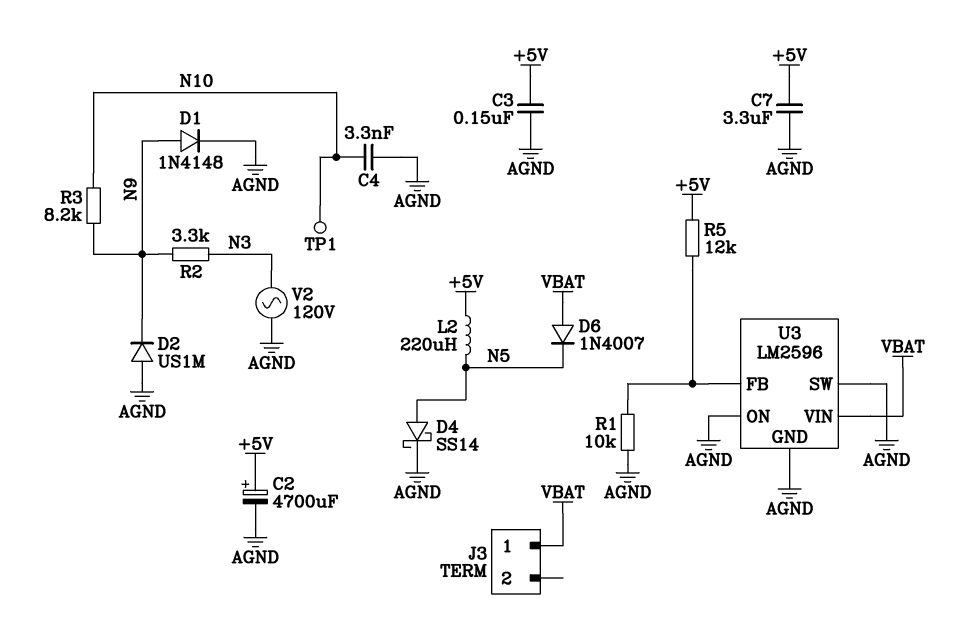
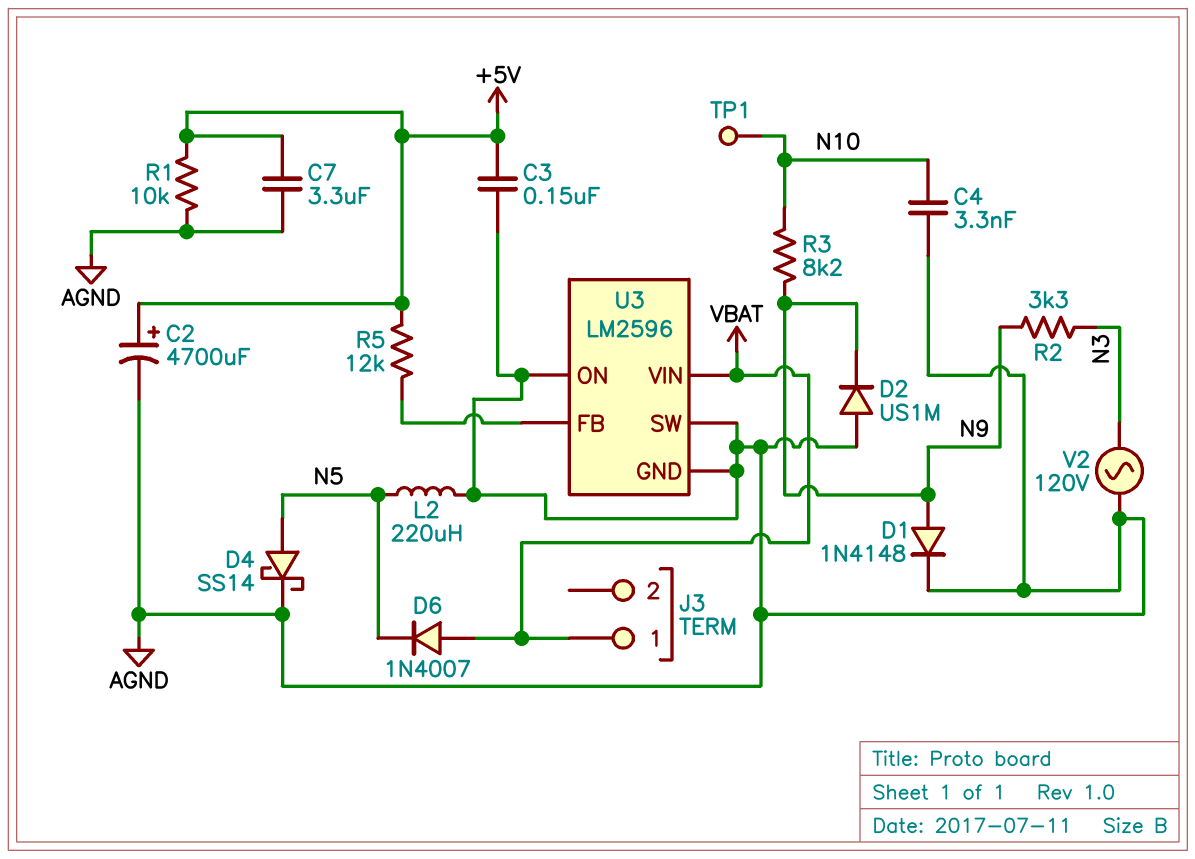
L2: 220uH (+5V, N5) -> 220uH (AGND, N5)
R1: 10k (AGND, U3/FB) -> 10k (+5V, AGND)

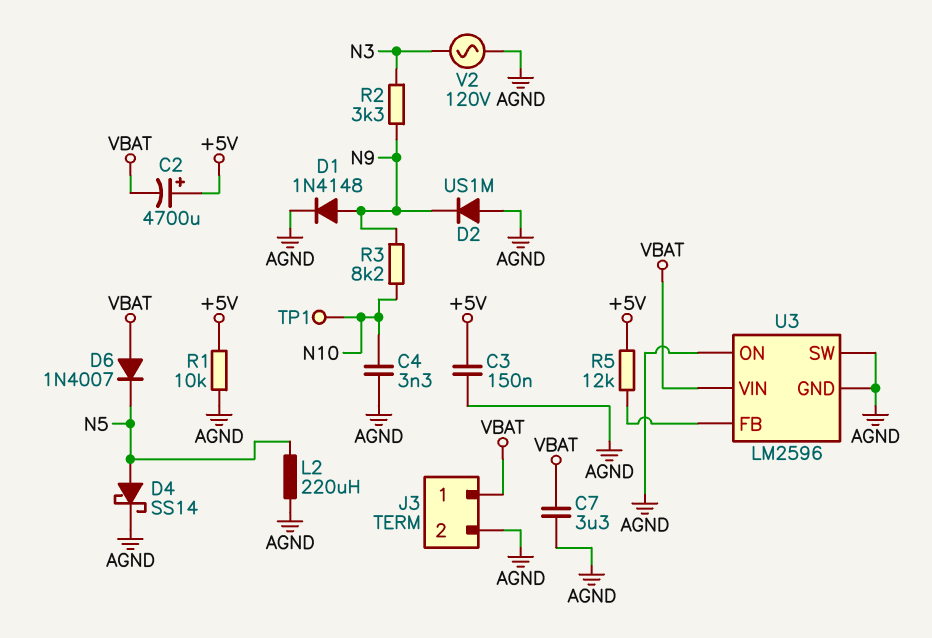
C2: 4700uF (plus +5V, minus AGND) -> 4700uF (plus +5V, minus VBAT)
C7: 3.3uF (+5V, AGND) -> 3.3uF (AGND, VBAT)
J3 pin 2: none -> AGND

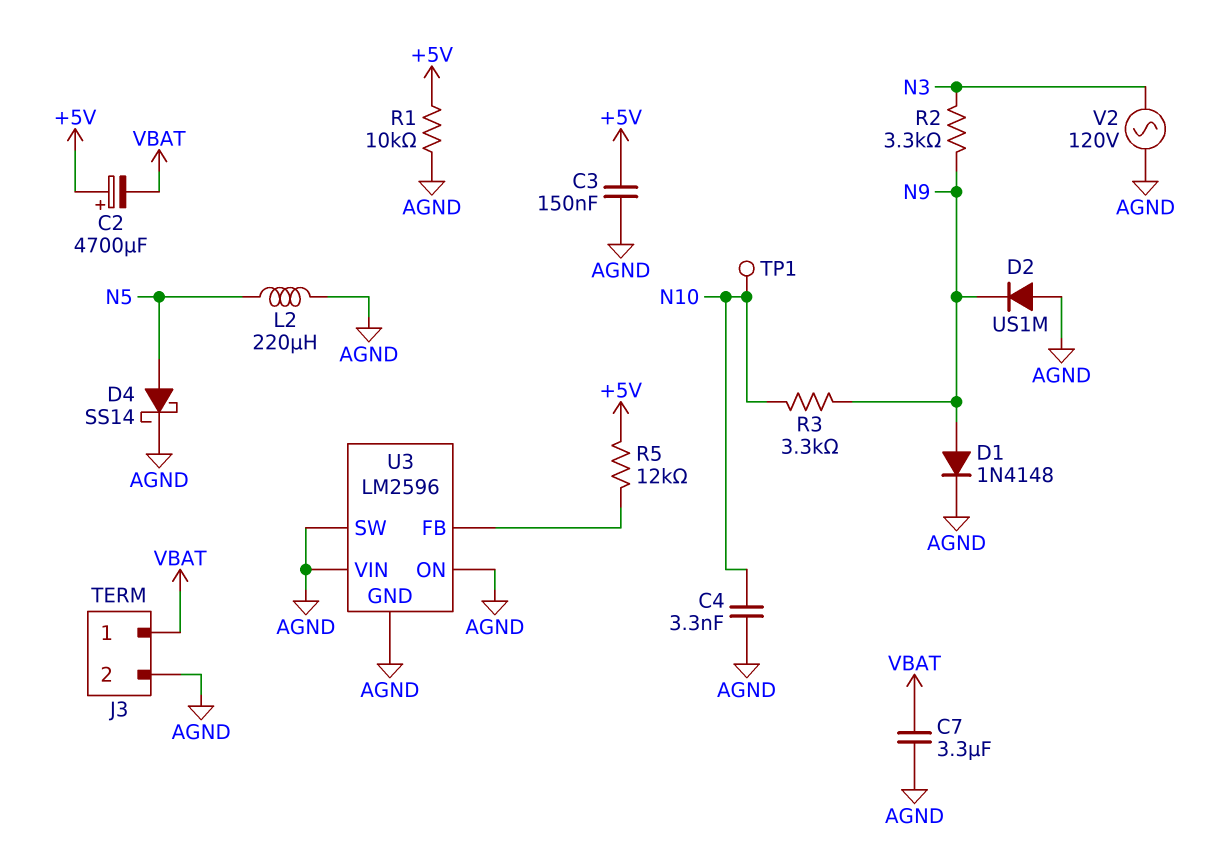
D6: diode 1N4007 (A VBAT, K N5) -> none
R3: 8.2k (N9, N10) -> 3.3k (N9, N10)
U3 pin VIN: VBAT -> AGND

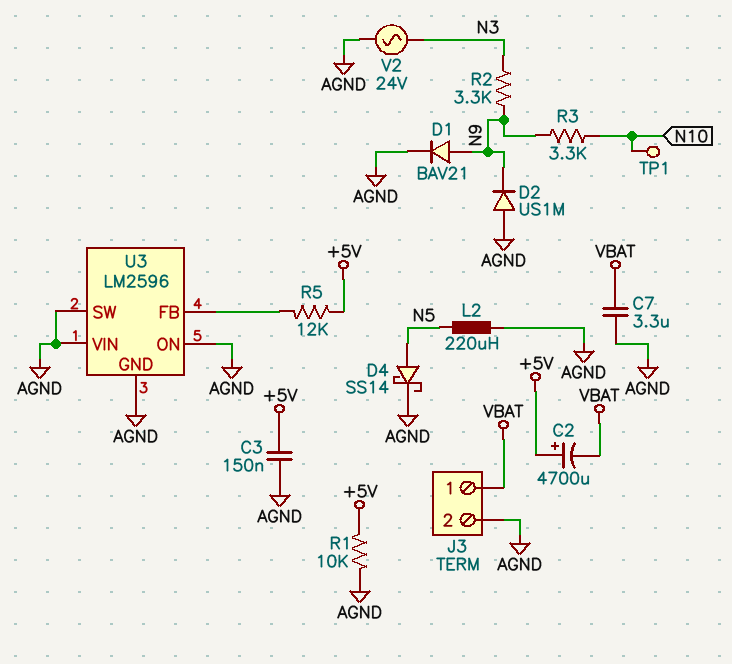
C4: 3.3nF (AGND, N10) -> none
D1: diode 1N4148 (A N9, K AGND) -> diode BAV21 (A N9, K AGND)
V2: AC 120V (AGND, N3) -> AC 24V (AGND, N3)

